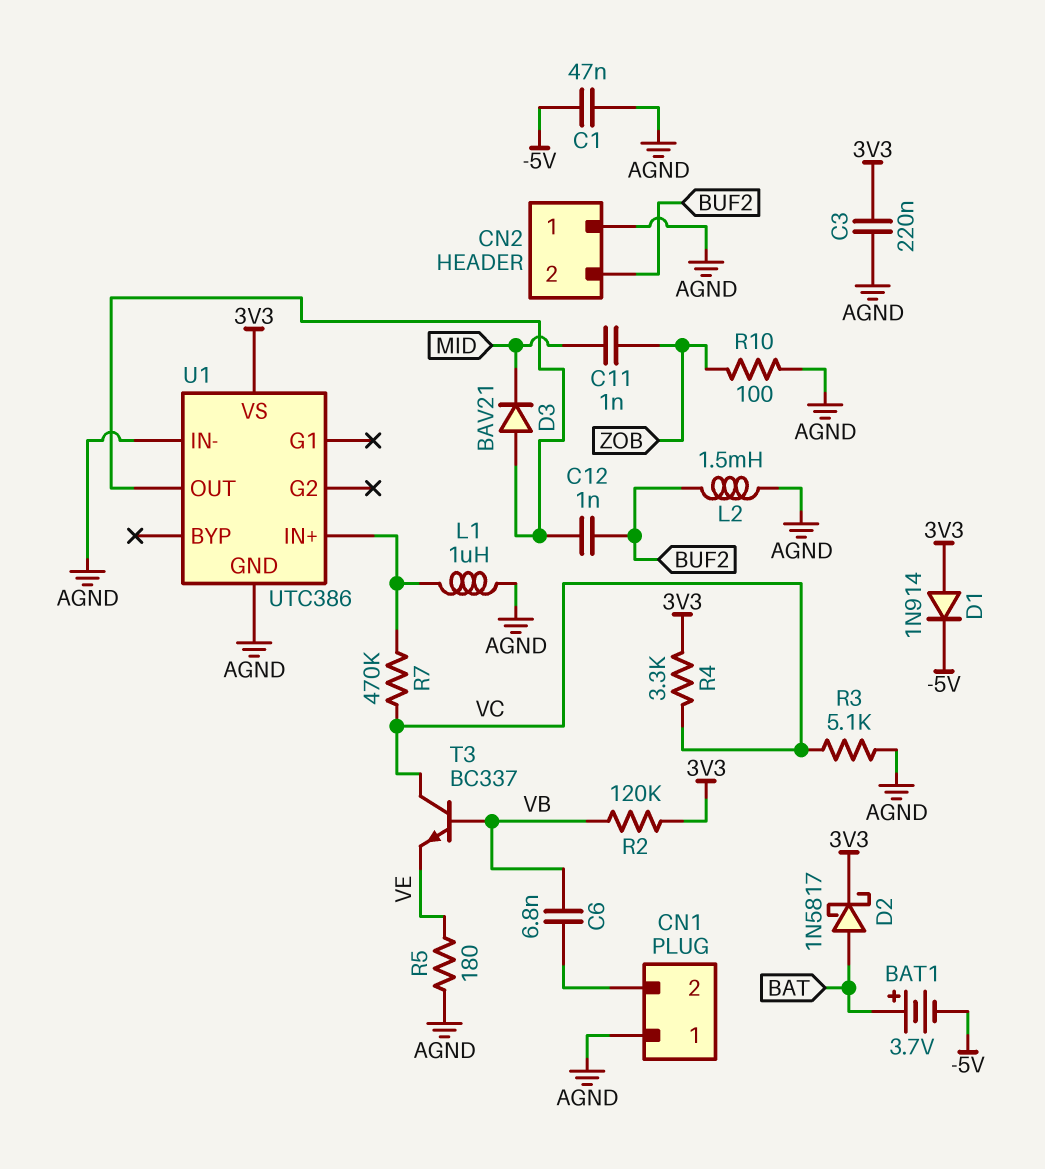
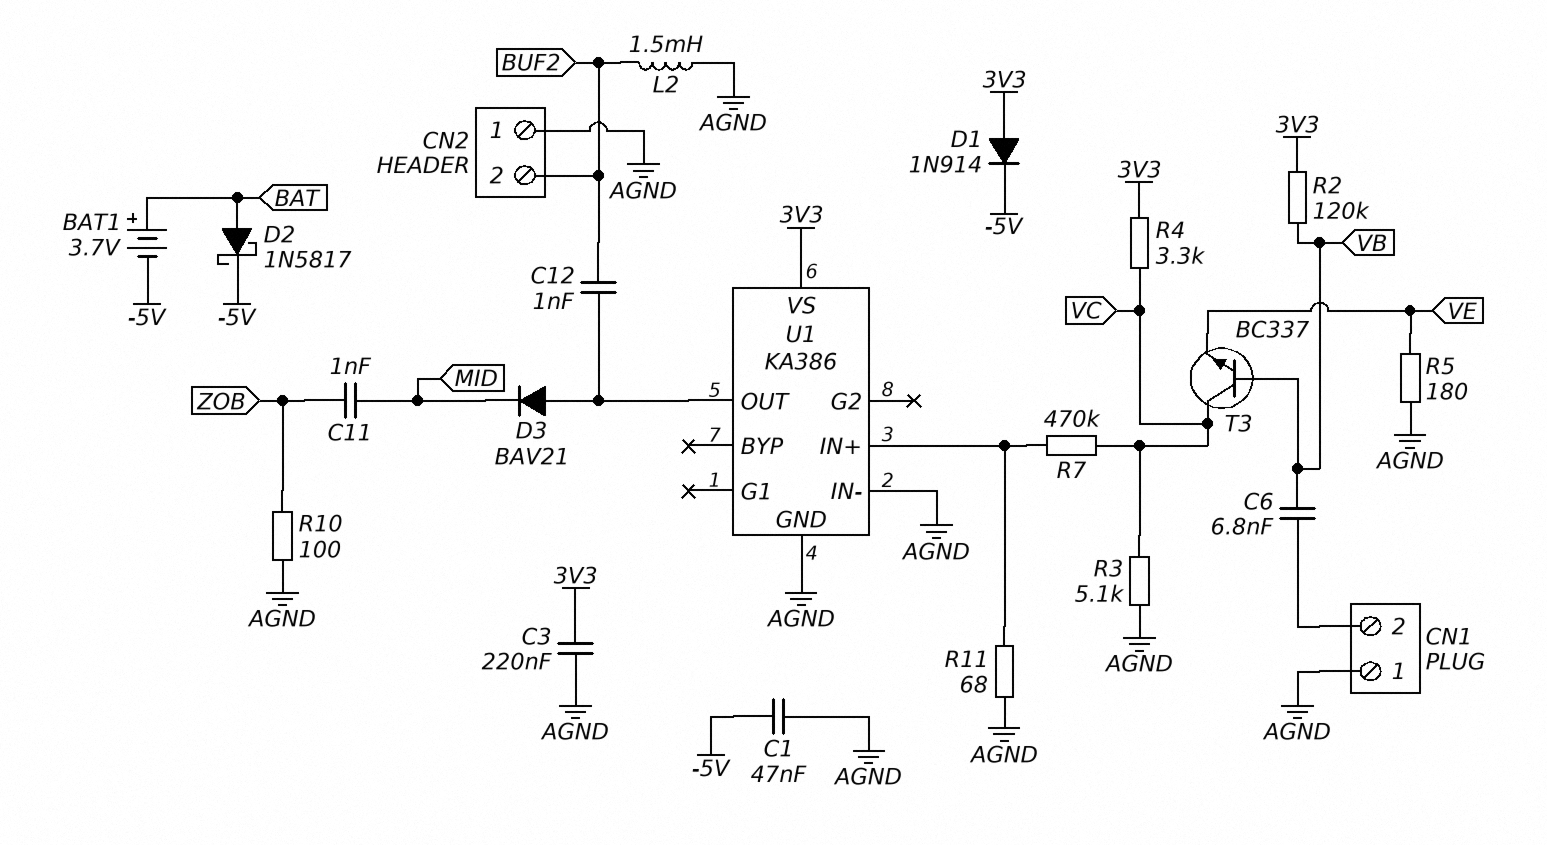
D2: schottky 1N5817 (A BAT, K 3V3) -> schottky 1N5817 (A BAT, K -5V)
L1: 1uH (AGND, U1/IN+) -> none
R11: none -> 68 (AGND, U1/IN+)
U1: UTC386 -> KA386

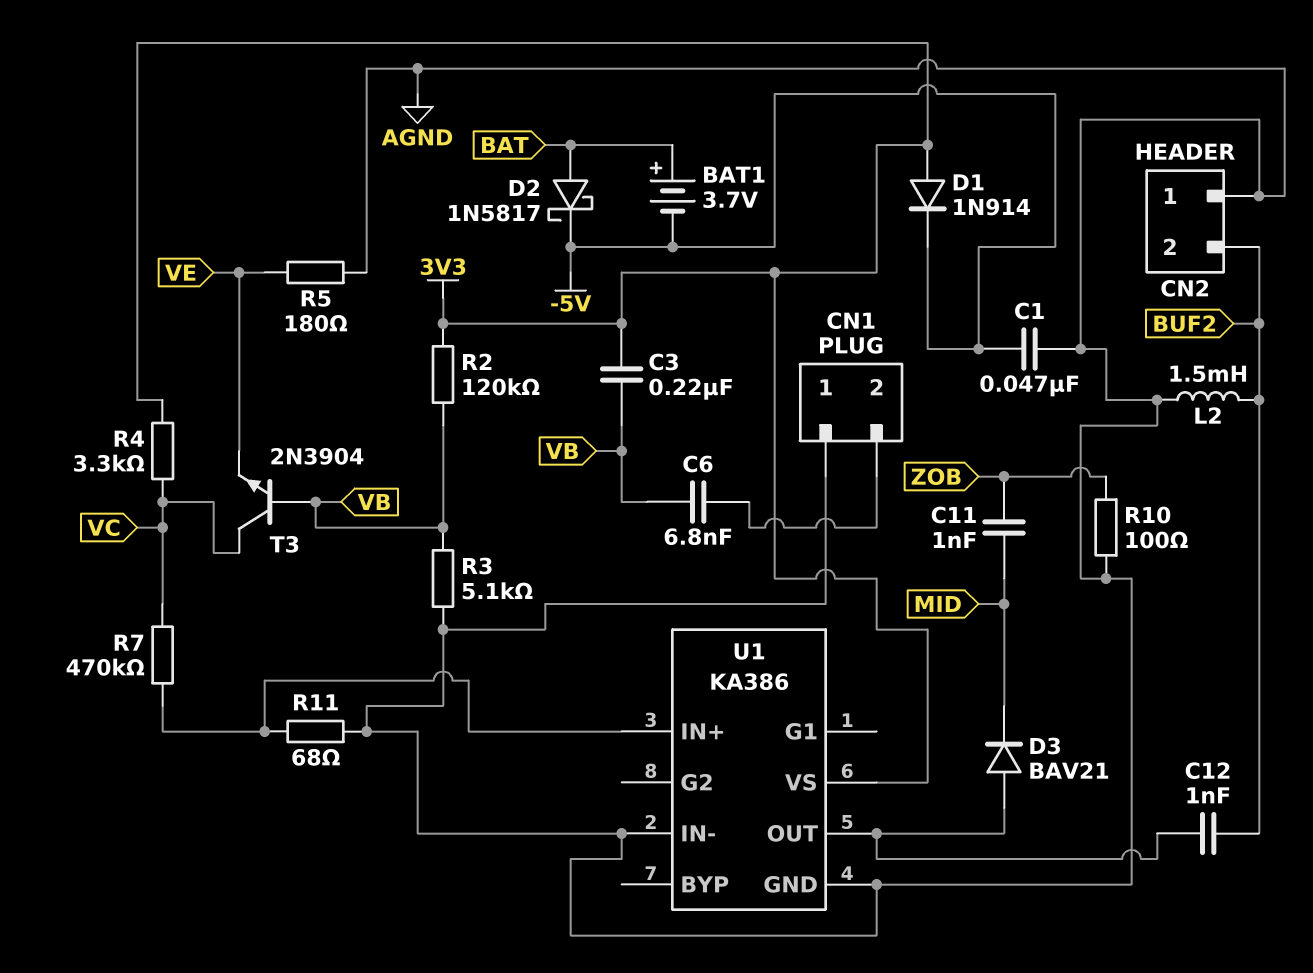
C3: 220nF (3V3, AGND) -> 220nF (3V3, VB)
R3: 5.1k (AGND, VC) -> 5.1k (AGND, VB)
T3: NPN BC337 (B VB, C VC, E VE) -> NPN 2N3904 (B VB, C VC, E VE)

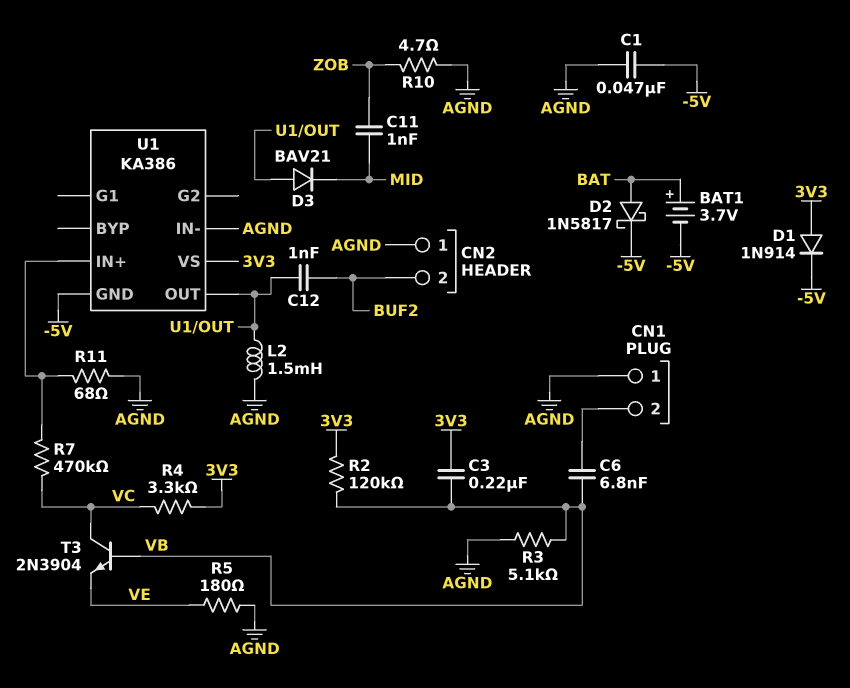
L2: 1.5mH (AGND, BUF2) -> 1.5mH (AGND, U1/OUT)
R10: 100 (AGND, ZOB) -> 4.7 (AGND, ZOB)
U1 pin GND: AGND -> -5V

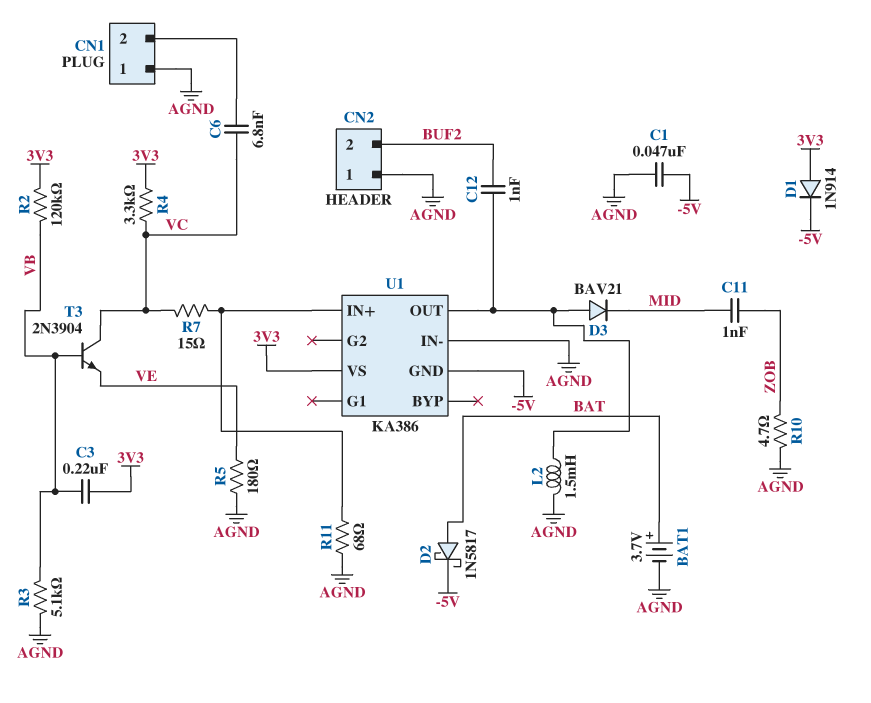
BAT1: 3.7V (plus BAT, minus -5V) -> 3.7V (plus BAT, minus AGND)
C6: 6.8nF (CN1/2, VB) -> 6.8nF (CN1/2, VC)
R7: 470k (U1/IN+, VC) -> 15 (U1/IN+, VC)

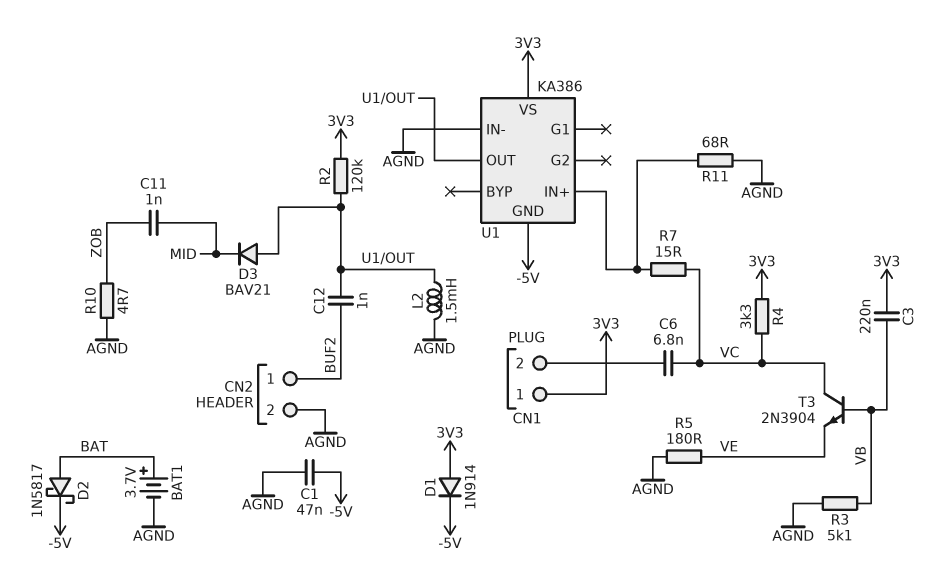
CN1 pin 1: AGND -> 3V3
CN2 pin 1: AGND -> BUF2
CN2 pin 2: BUF2 -> AGND
R2: 120k (3V3, VB) -> 120k (3V3, U1/OUT)

